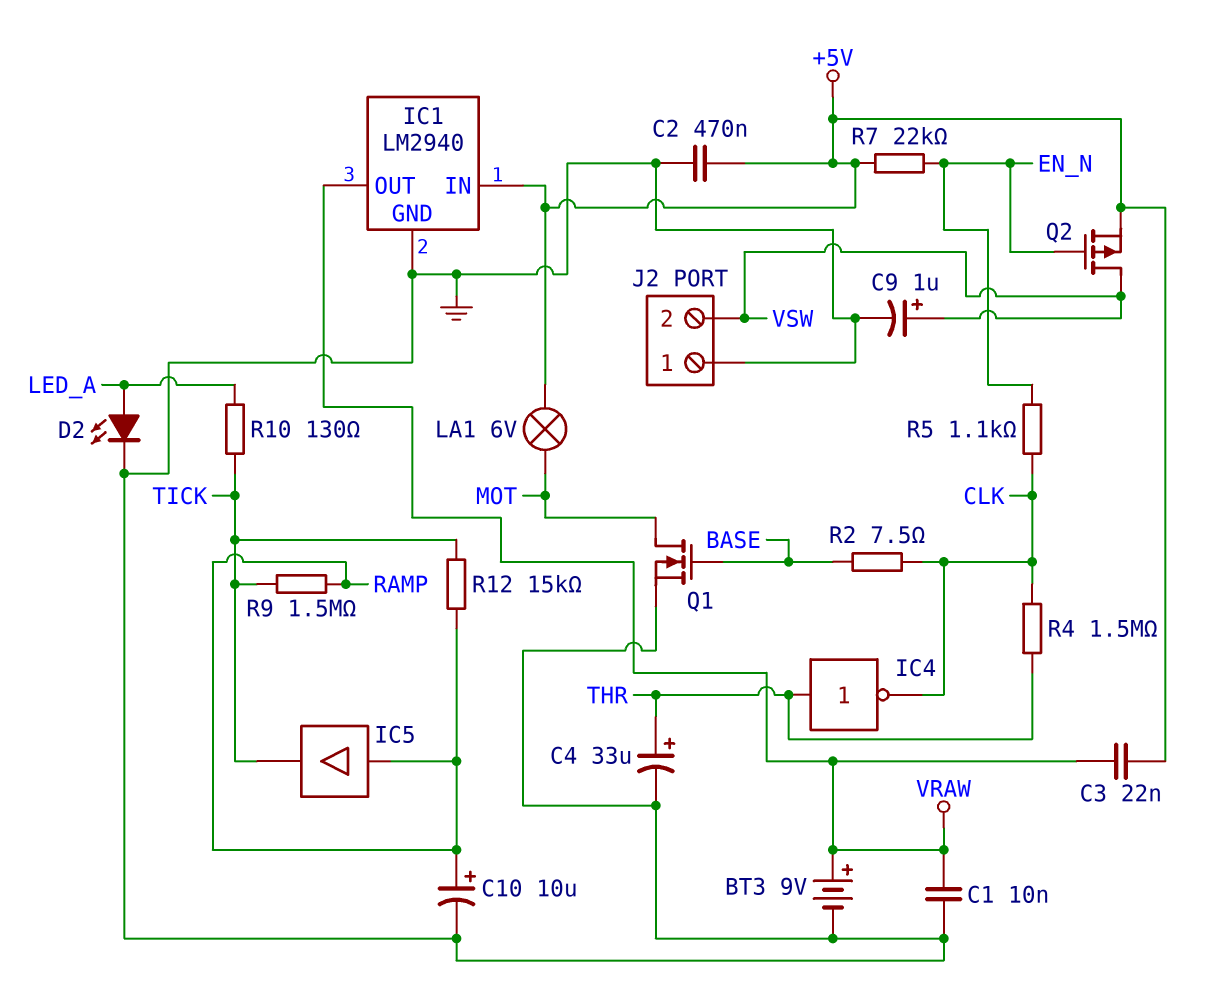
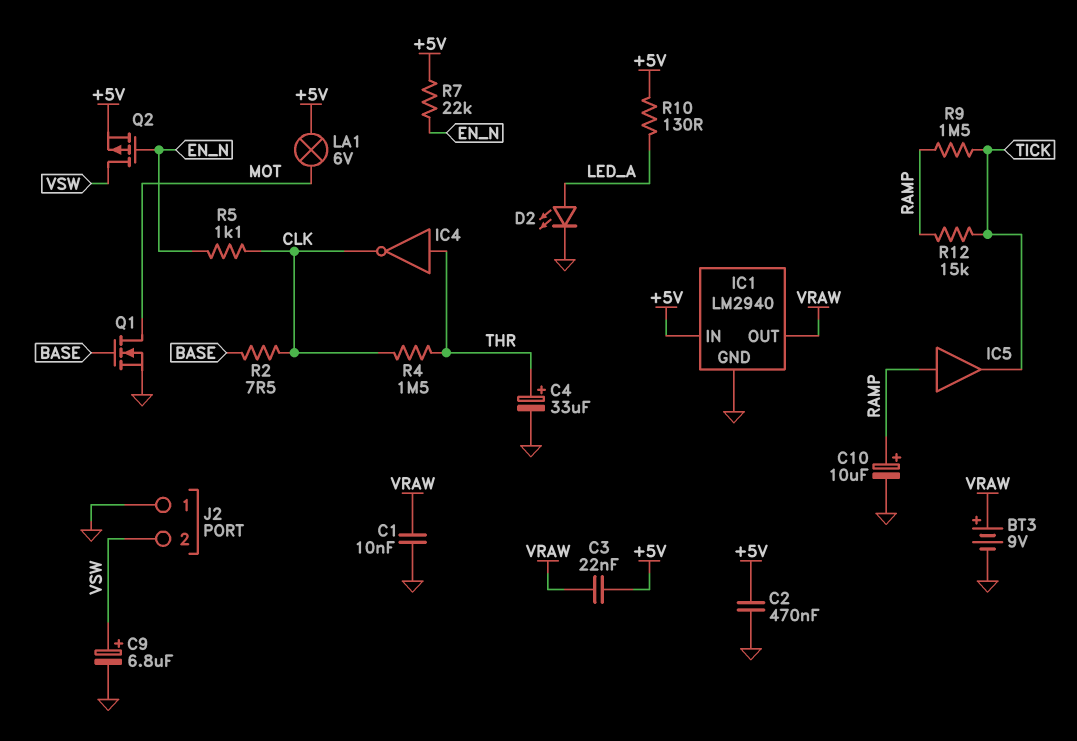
C9: 1uF (plus VSW, minus GND) -> 6.8uF (plus VSW, minus GND)
R10: 130 (LED_A, TICK) -> 130 (+5V, LED_A)

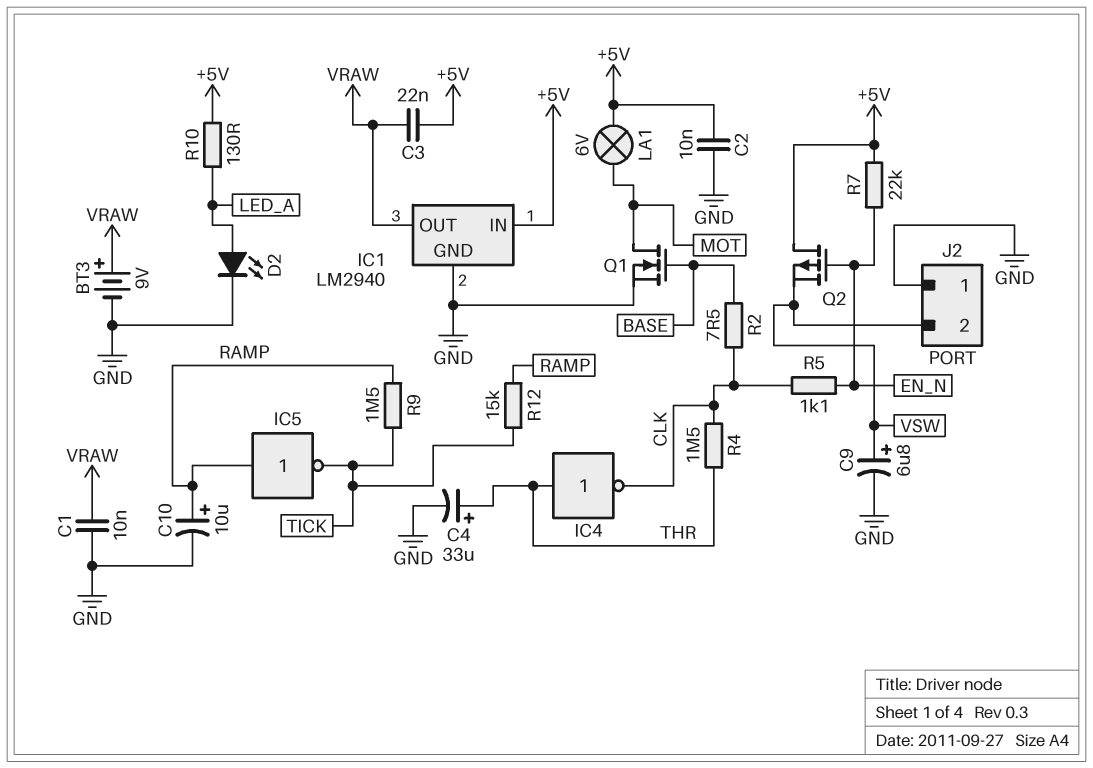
C2: 470nF (+5V, GND) -> 10nF (+5V, GND)
IC5: buffer (in RAMP, out TICK) -> NOT (in RAMP, out TICK)
Q2: PMOS (G EN_N, D VSW, S +5V) -> PMOS (G EN_N, D +5V, S VSW)

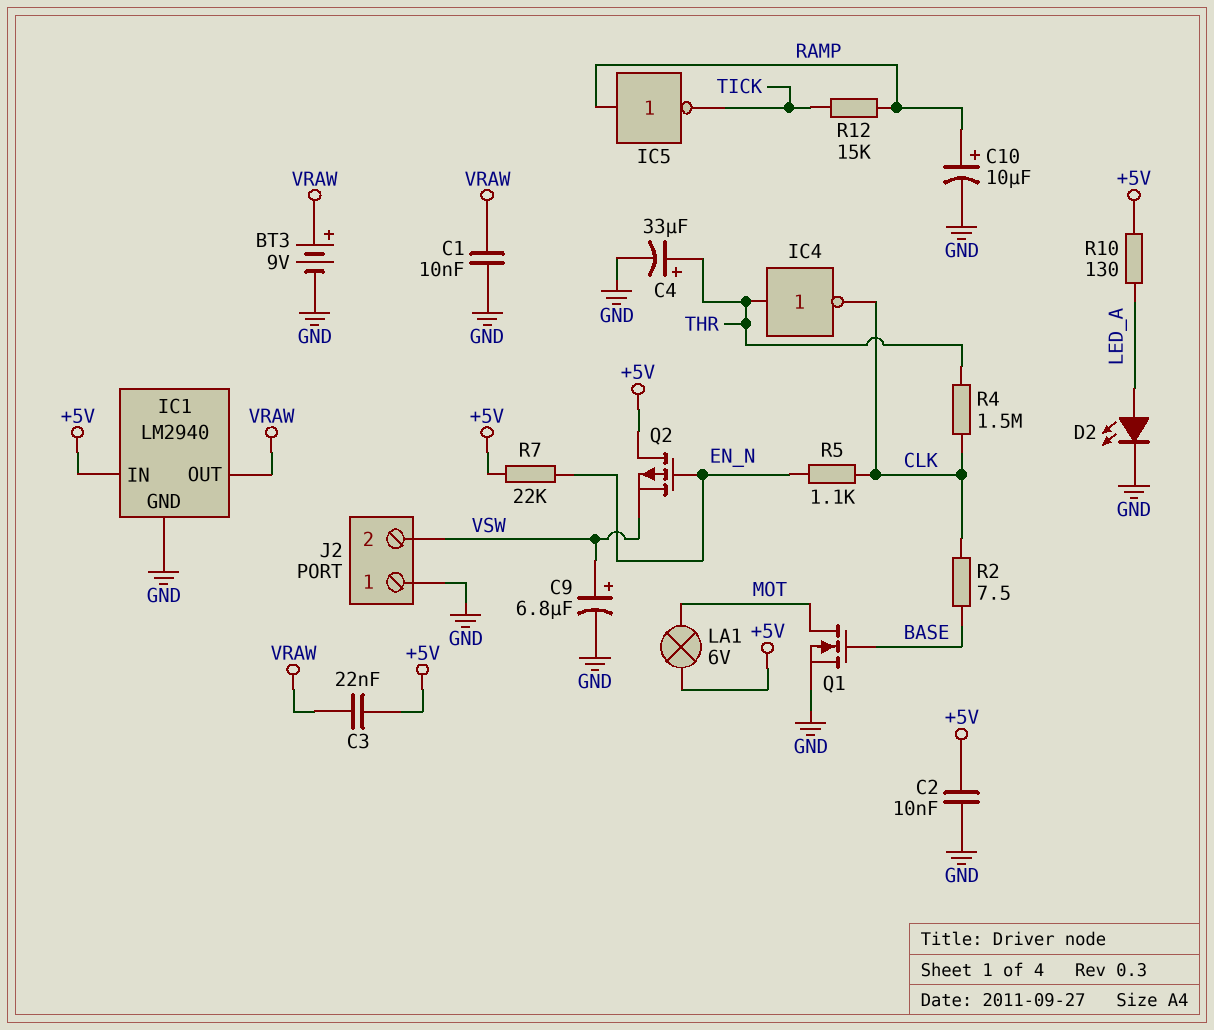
R9: 1.5M (RAMP, TICK) -> none

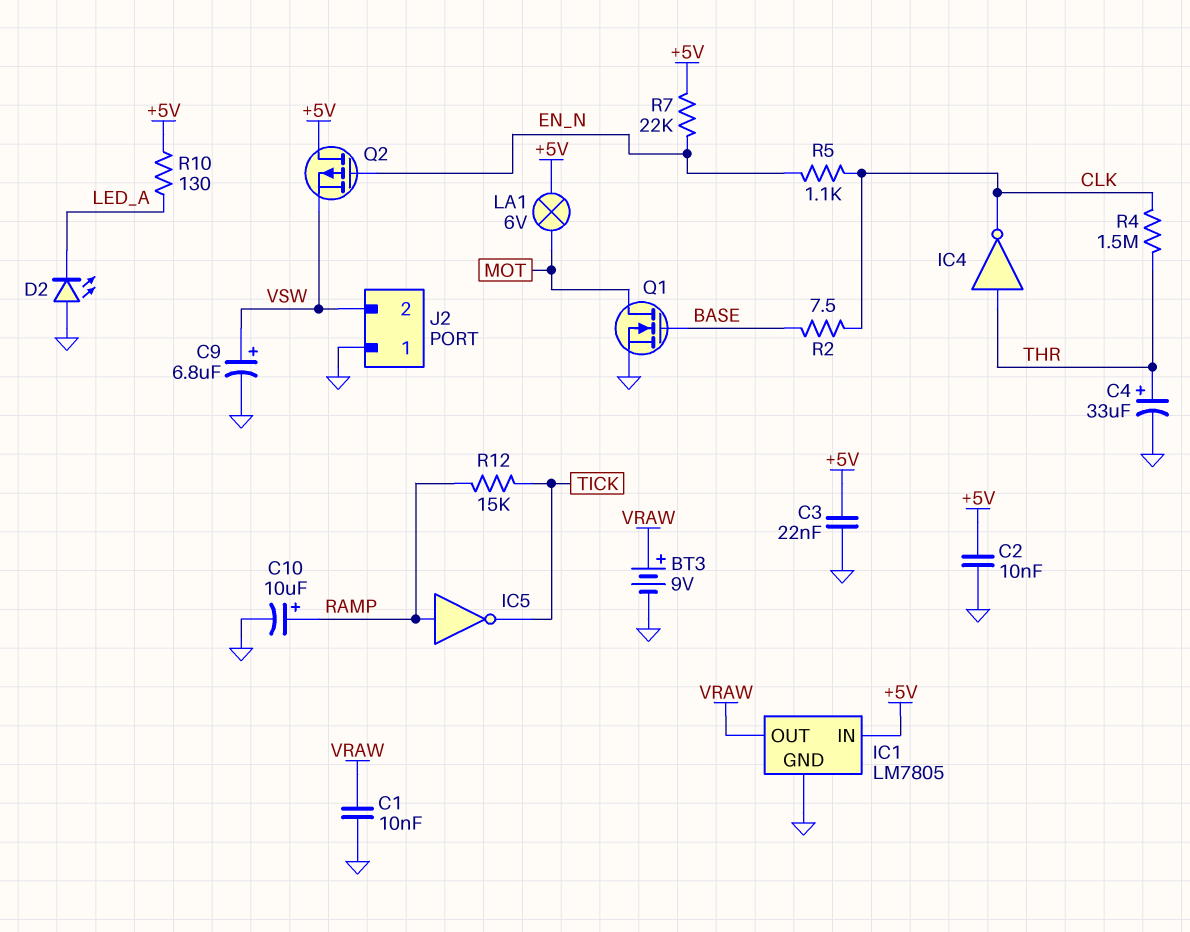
C3: 22nF (+5V, VRAW) -> 22nF (+5V, GND)
D2: LED (A LED_A, K GND) -> LED (A GND, K LED_A)
IC1: LM2940 -> LM7805

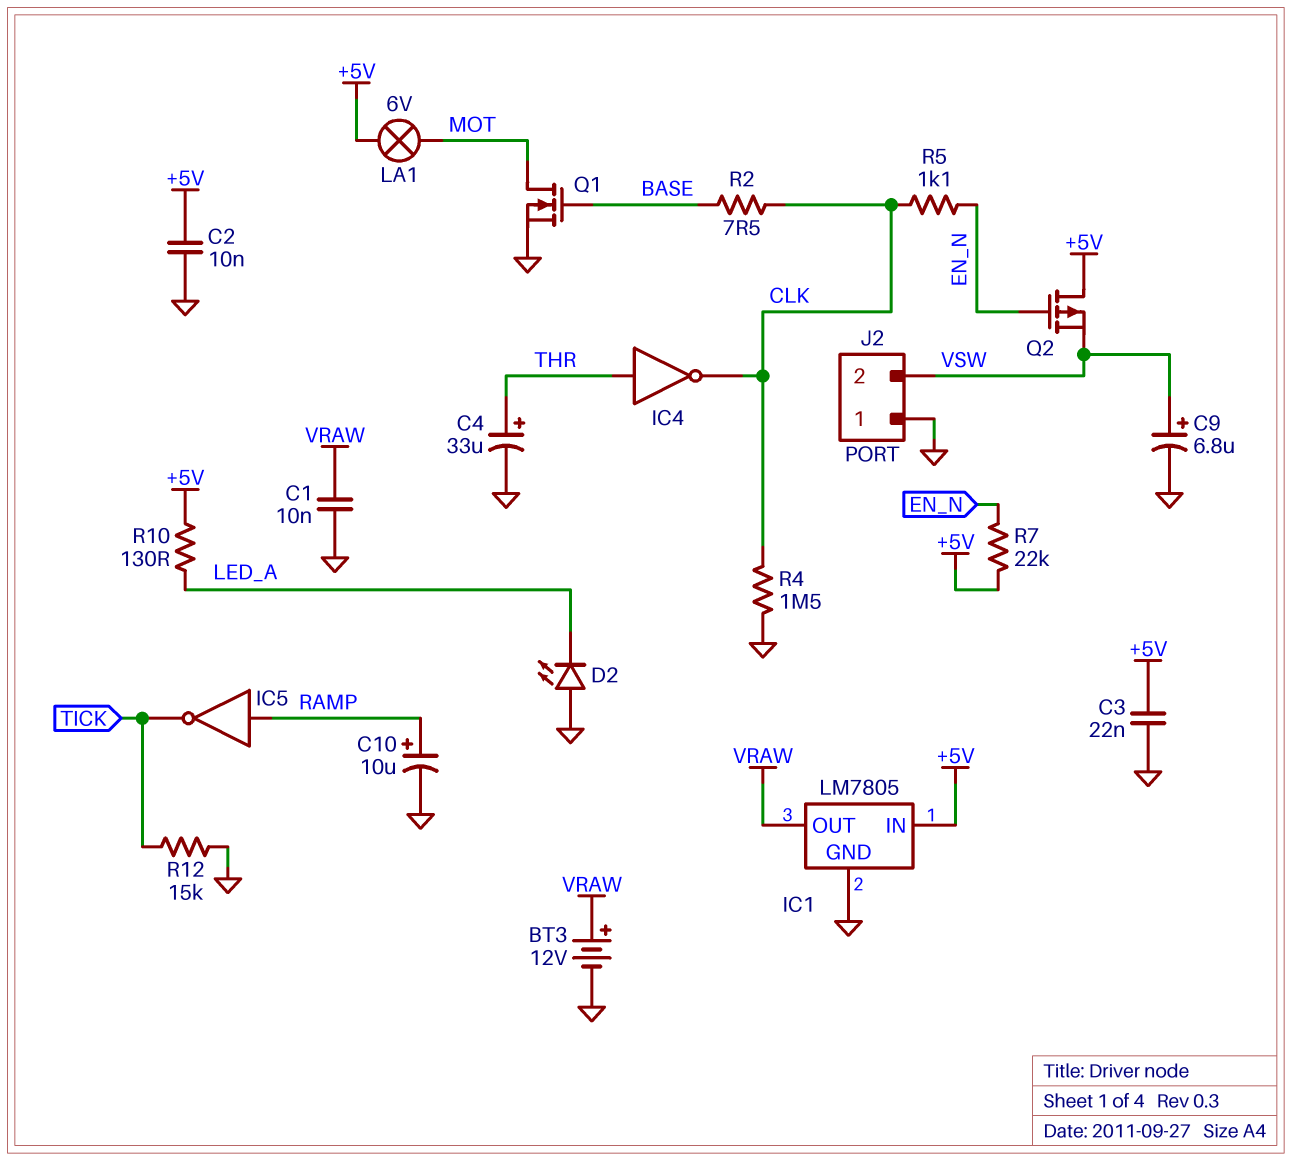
BT3: 9V (plus VRAW, minus GND) -> 12V (plus VRAW, minus GND)
R4: 1.5M (CLK, THR) -> 1.5M (CLK, GND)
R12: 15k (RAMP, TICK) -> 15k (GND, TICK)

